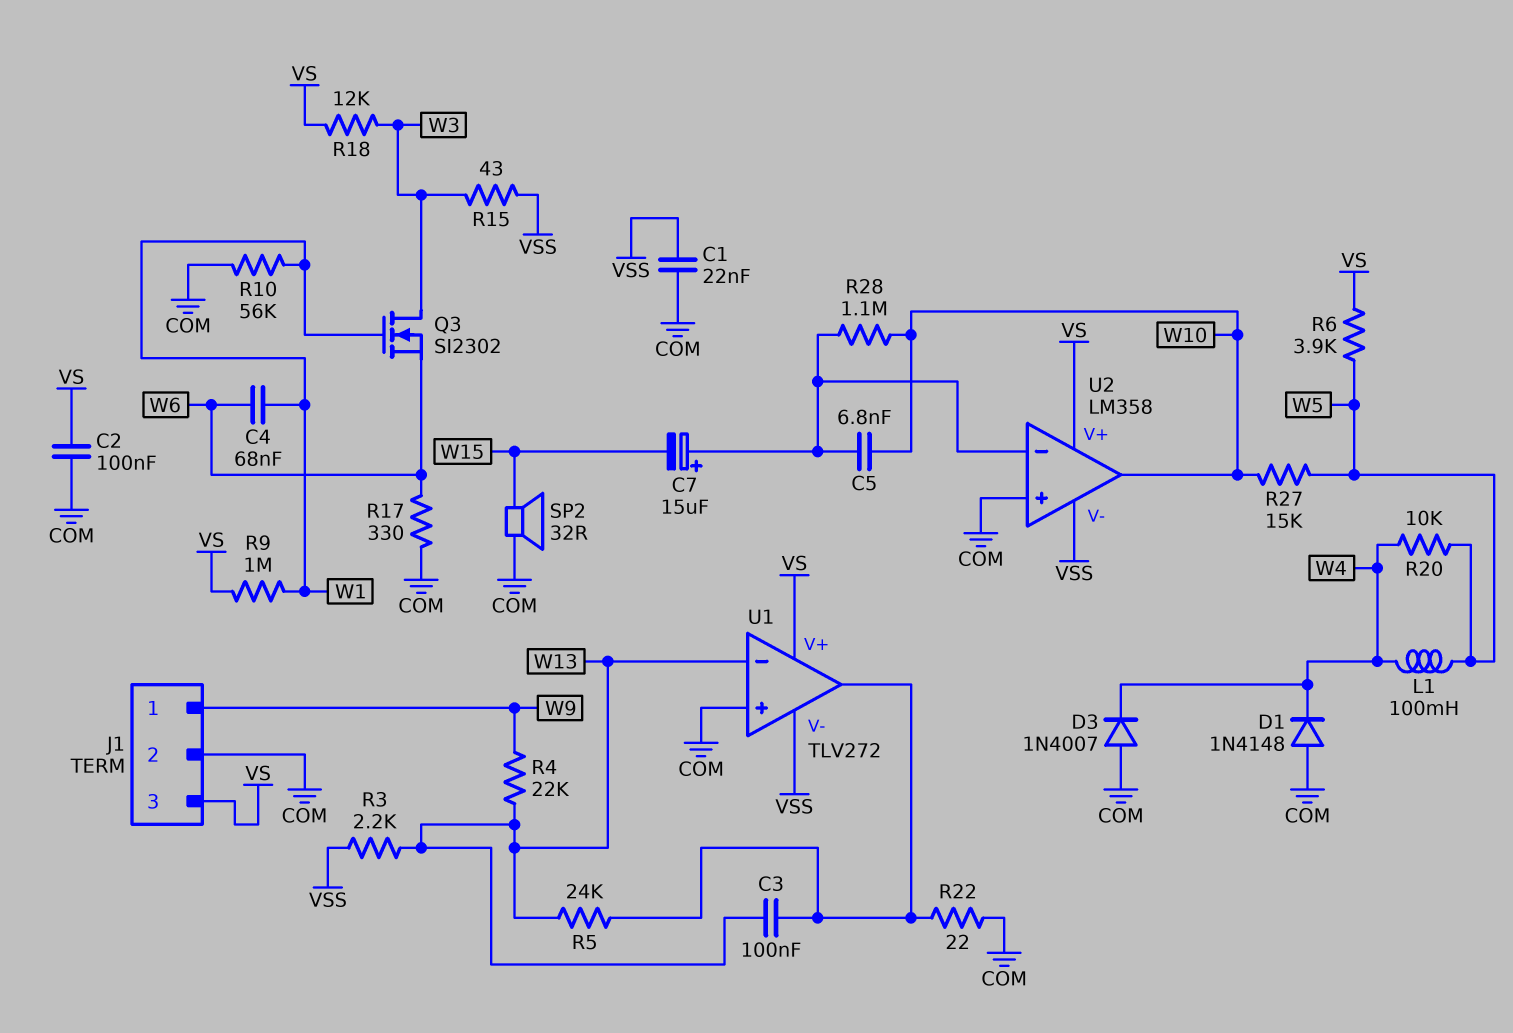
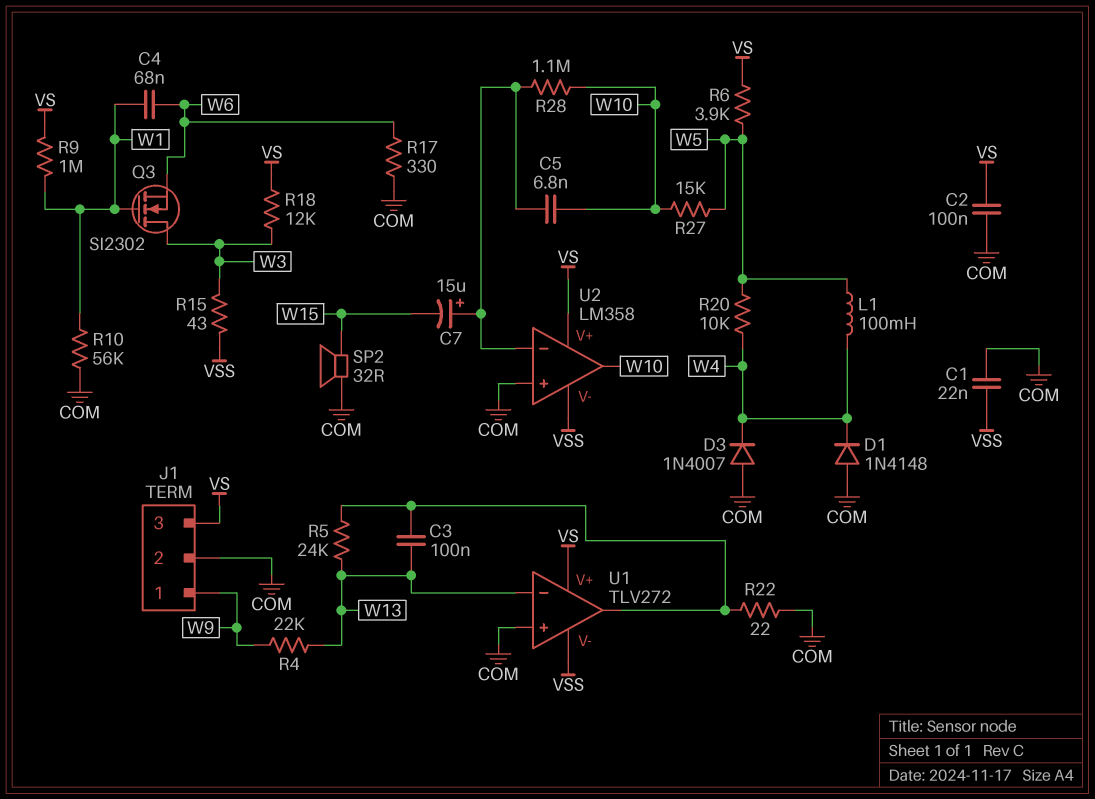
R3: 2.2k (VSS, W13) -> none

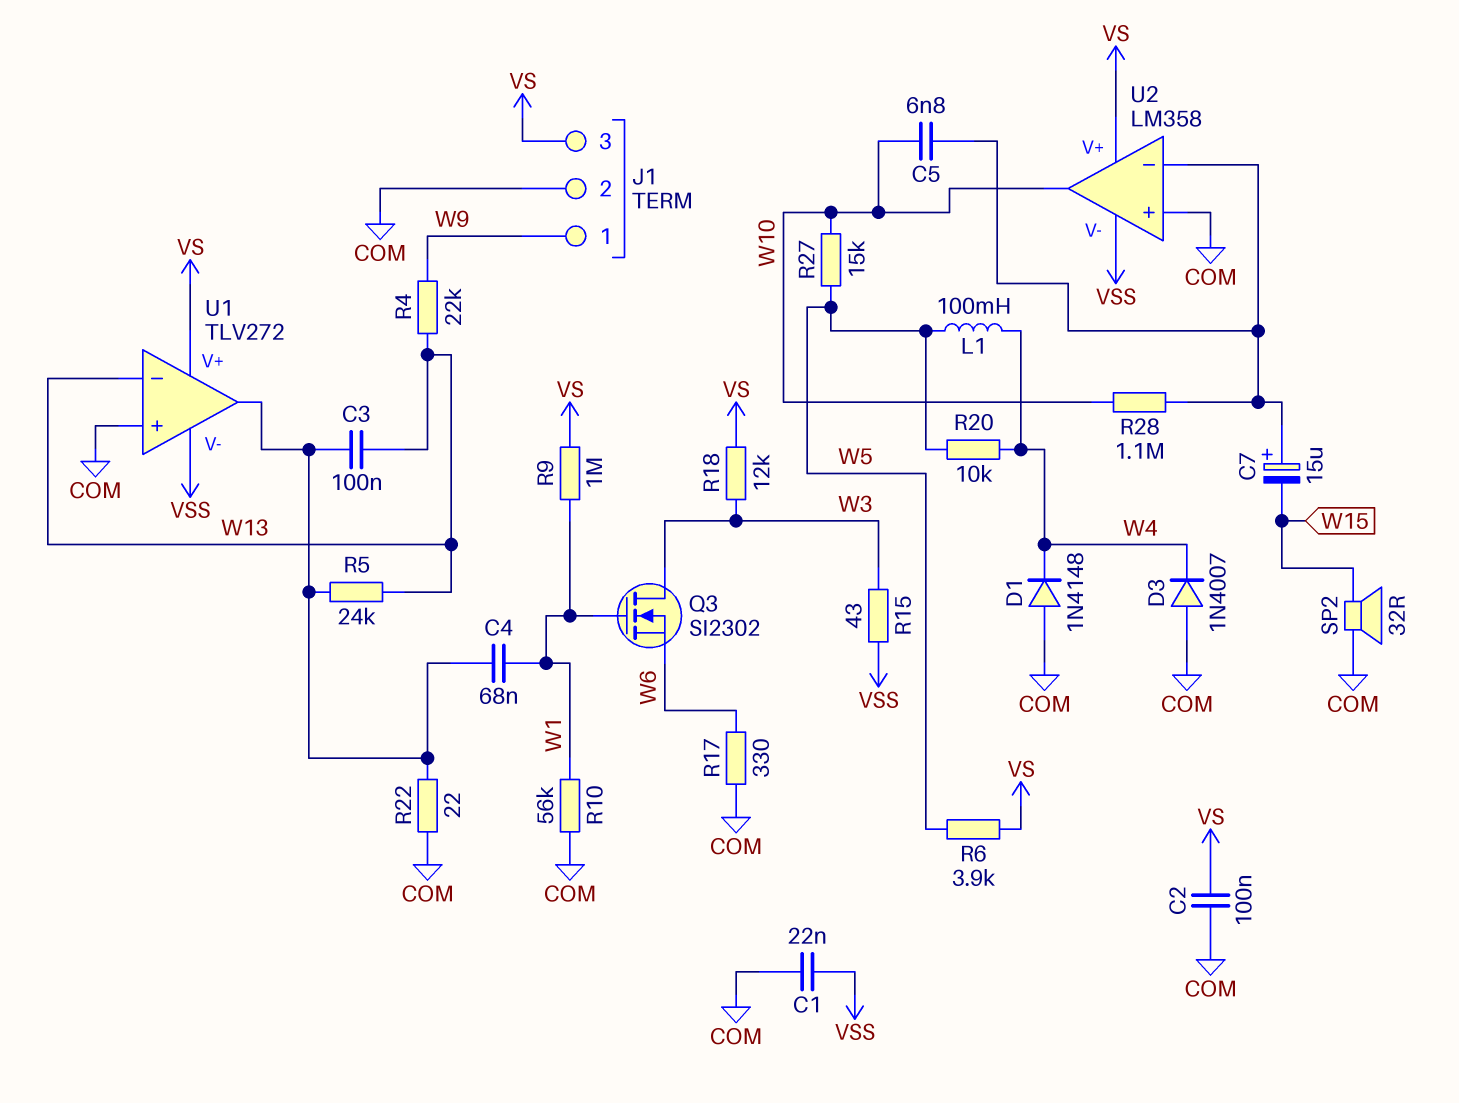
C4: 68nF (W1, W6) -> 68nF (U1/out, W1)

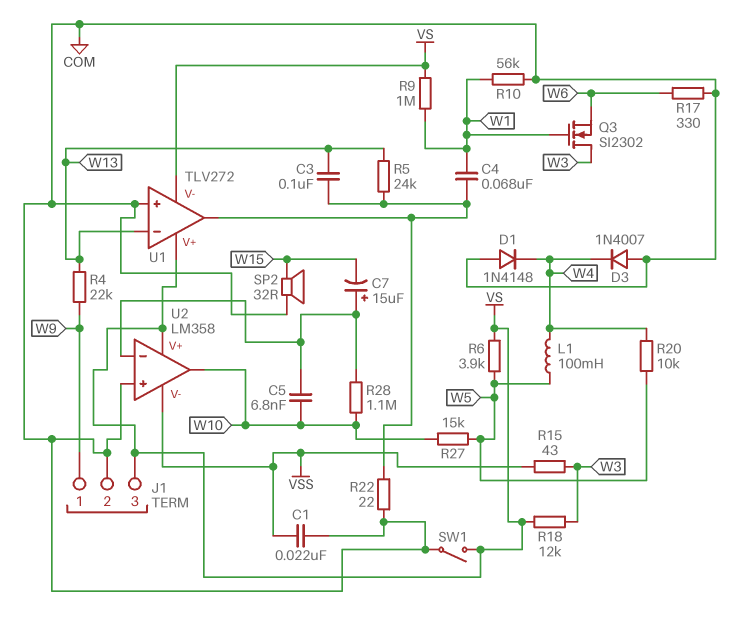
C2: 100nF (COM, VS) -> none
SW1: none -> switch (COM, VS)
U1 pin V-: VSS -> VS

